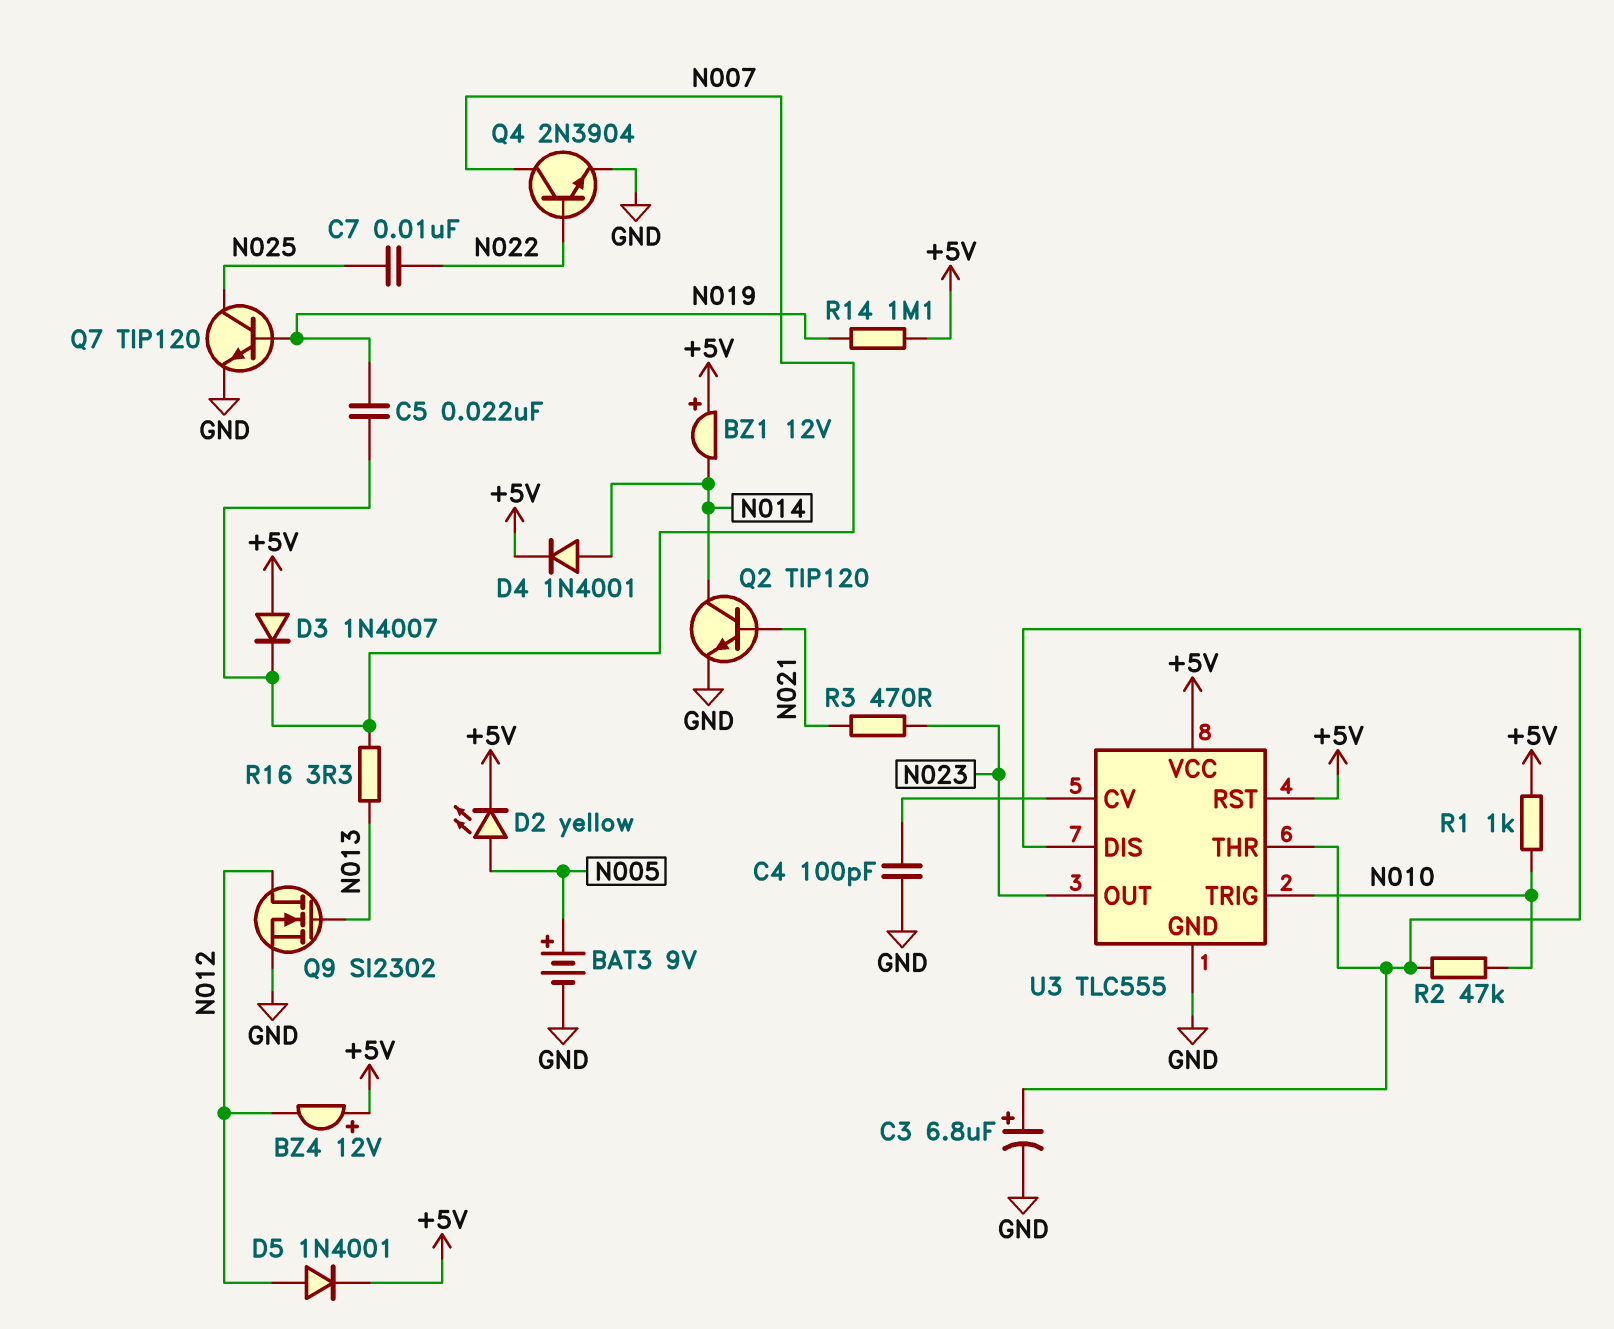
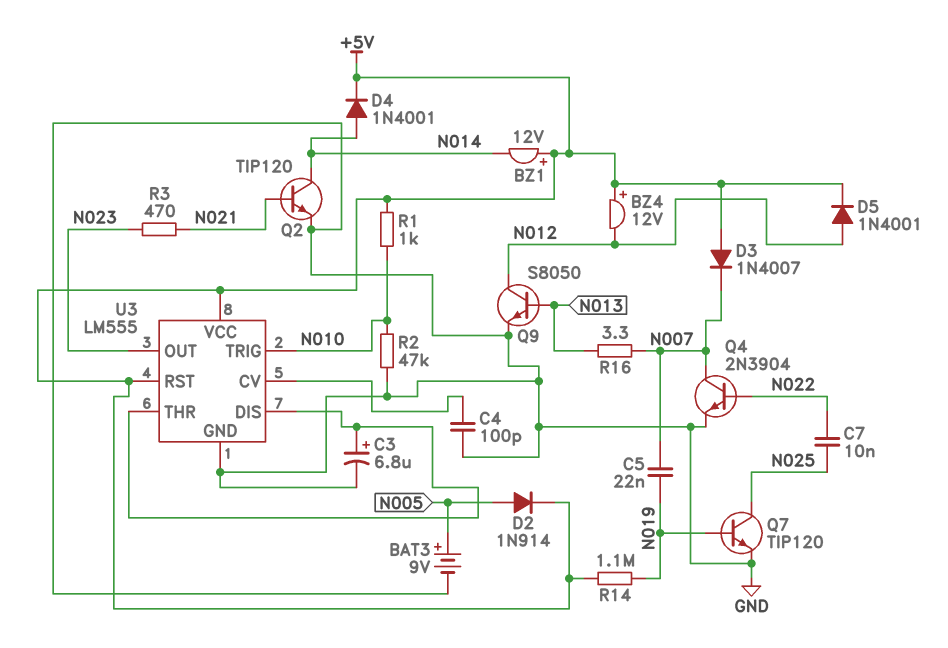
D2: LED yellow (A N005, K +5V) -> diode 1N914 (A N005, K +5V)
Q9: NMOS SI2302 (G N013, D N012, S GND) -> NPN S8050 (B N013, C N012, E GND)
R2: 47k (N010, U3/DIS) -> 47k (GND, N010)
U3: TLC555 -> LM555

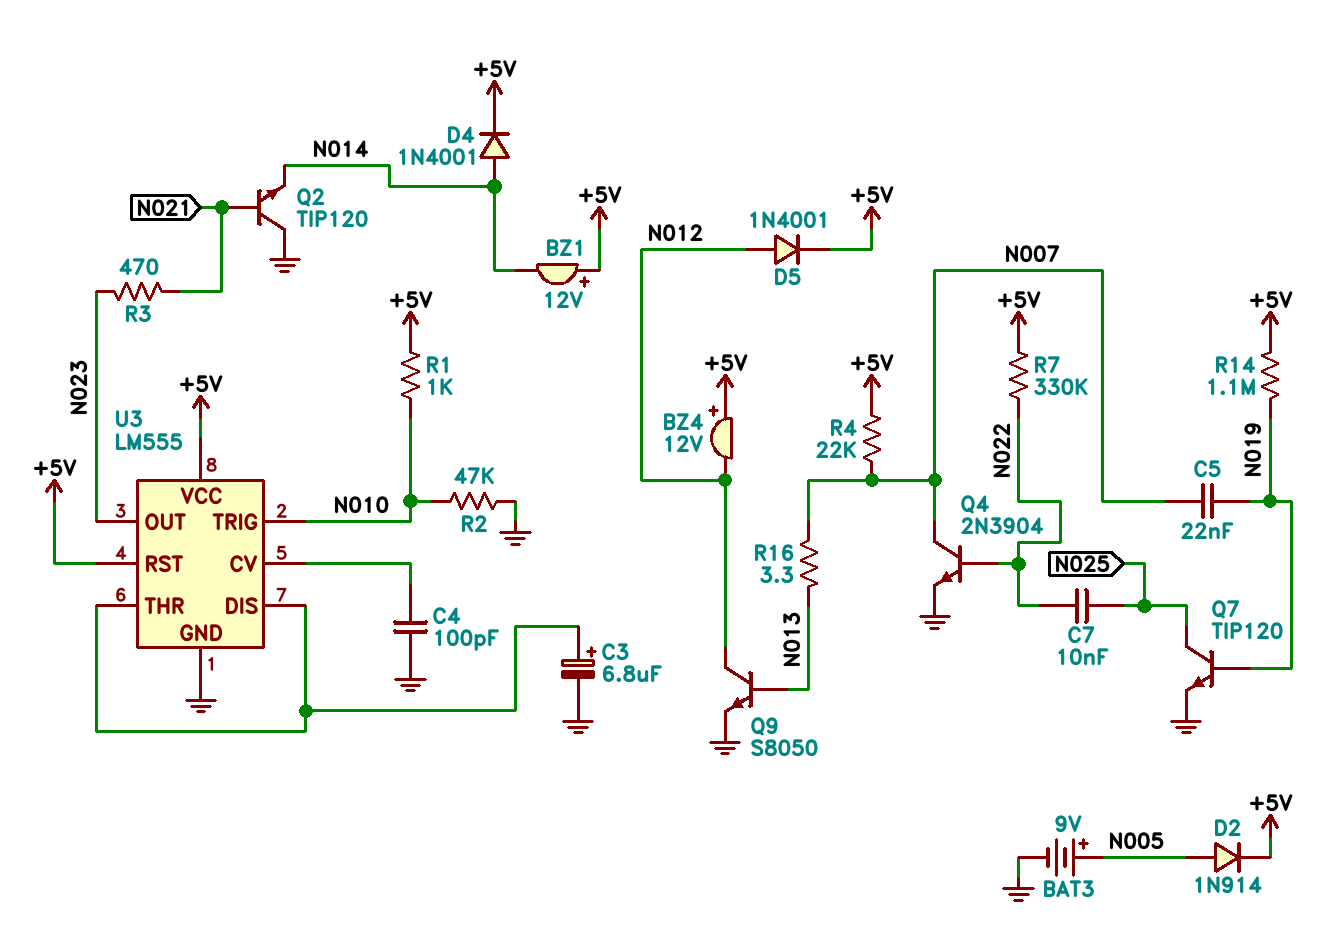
D3: diode 1N4007 (A +5V, K N007) -> none
Q2: NPN TIP120 (B N021, C N014, E GND) -> NPN TIP120 (B N021, C GND, E N014)
R4: none -> 22k (+5V, N007)
R7: none -> 330k (+5V, N022)

